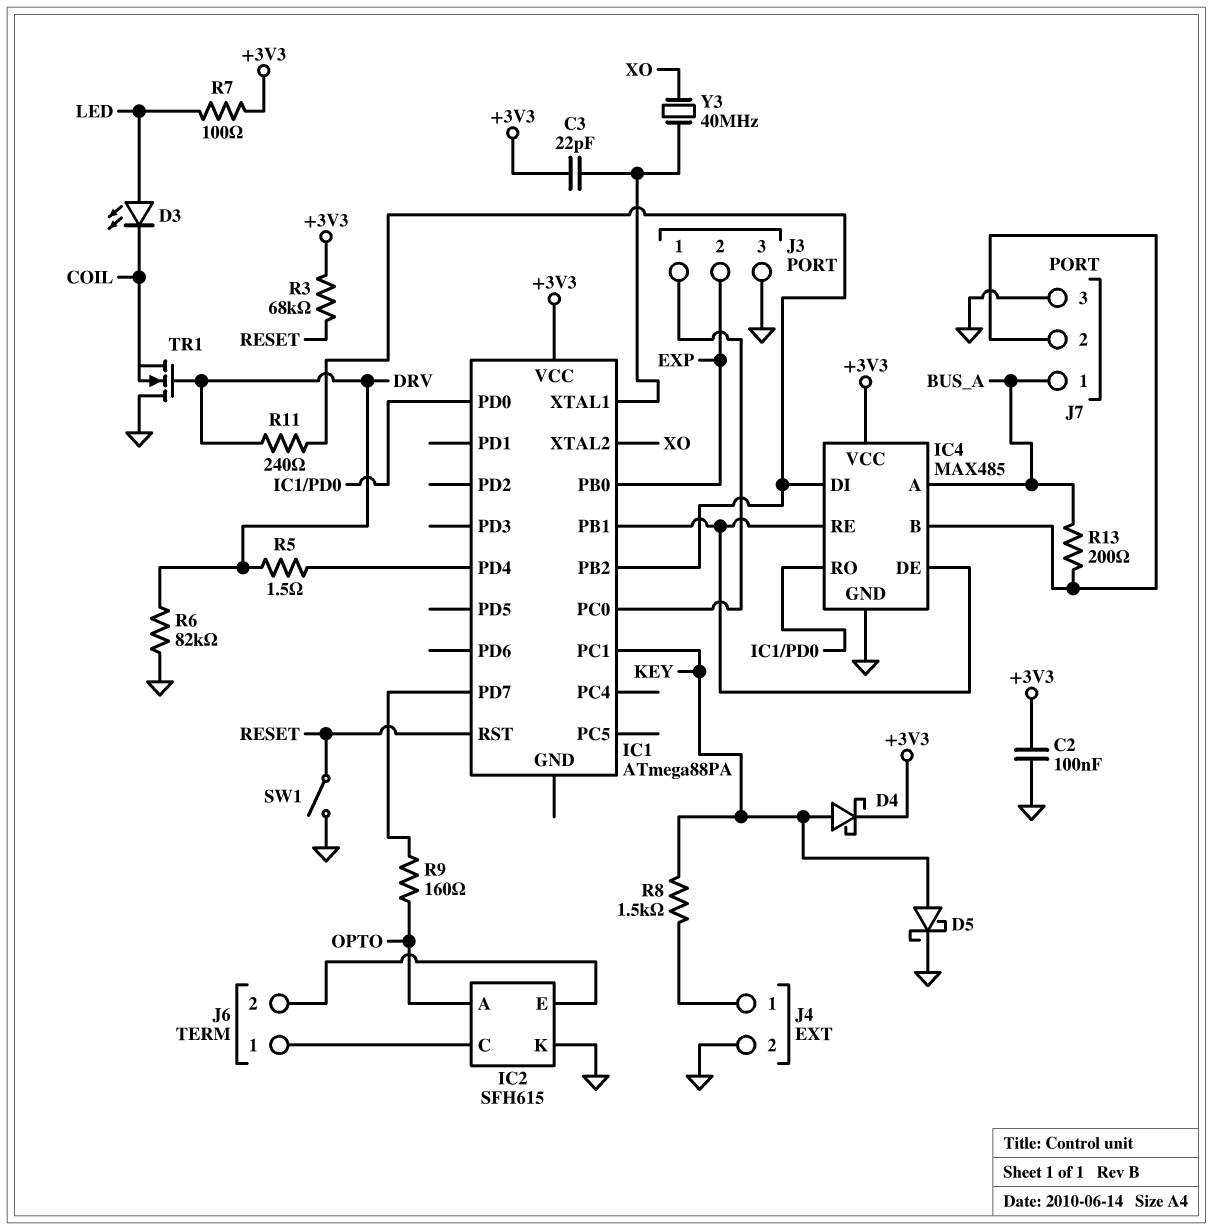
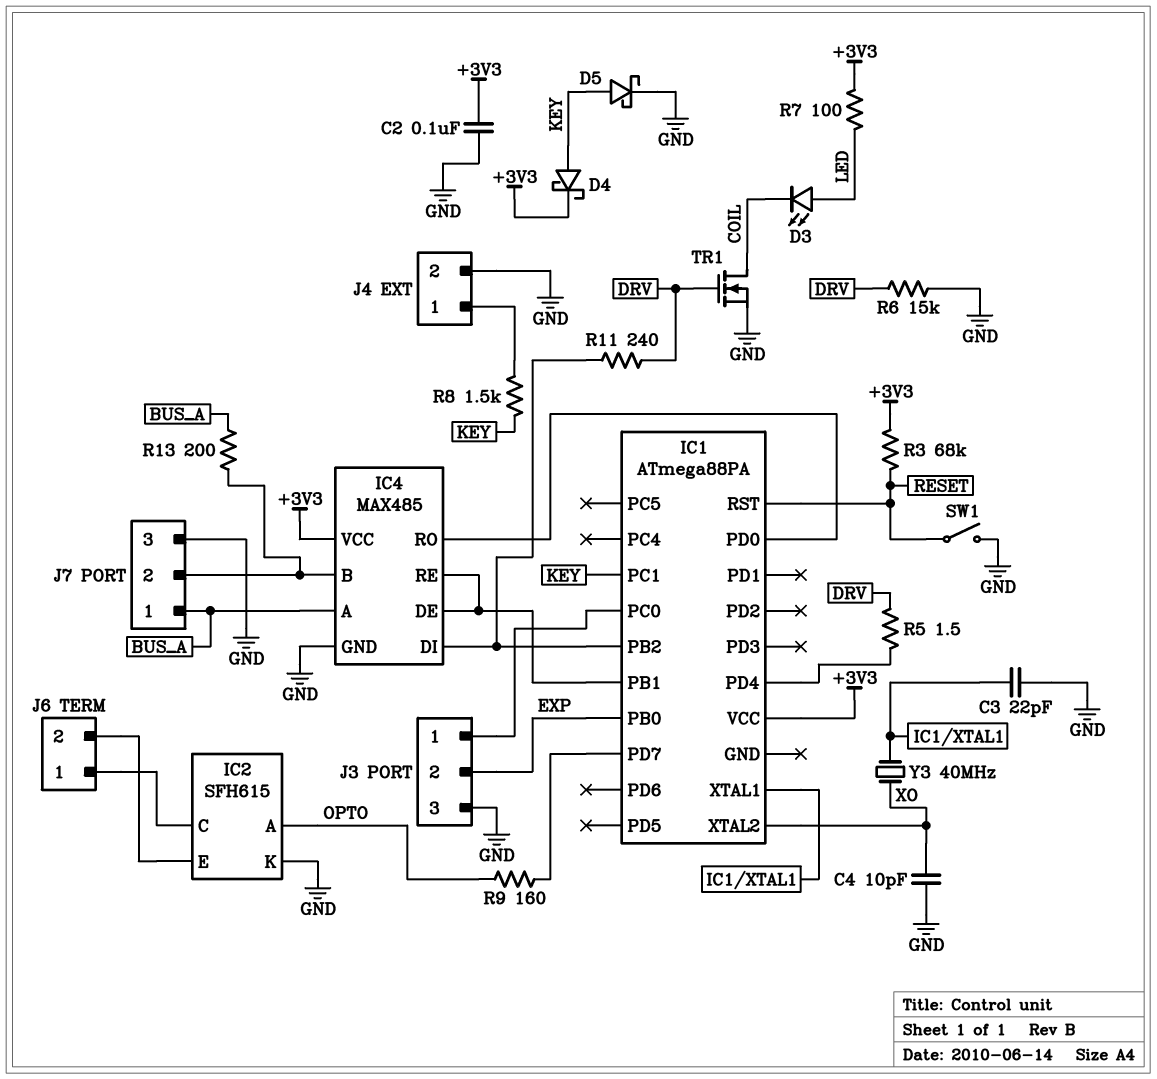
C3: 22pF (+3V3, IC1/XTAL1) -> 22pF (GND, IC1/XTAL1)
C4: none -> 10pF (GND, XO)
R6: 82k (DRV, GND) -> 15k (DRV, GND)
TR1: NMOS (G DRV, D GND, S COIL) -> NMOS (G DRV, D COIL, S GND)

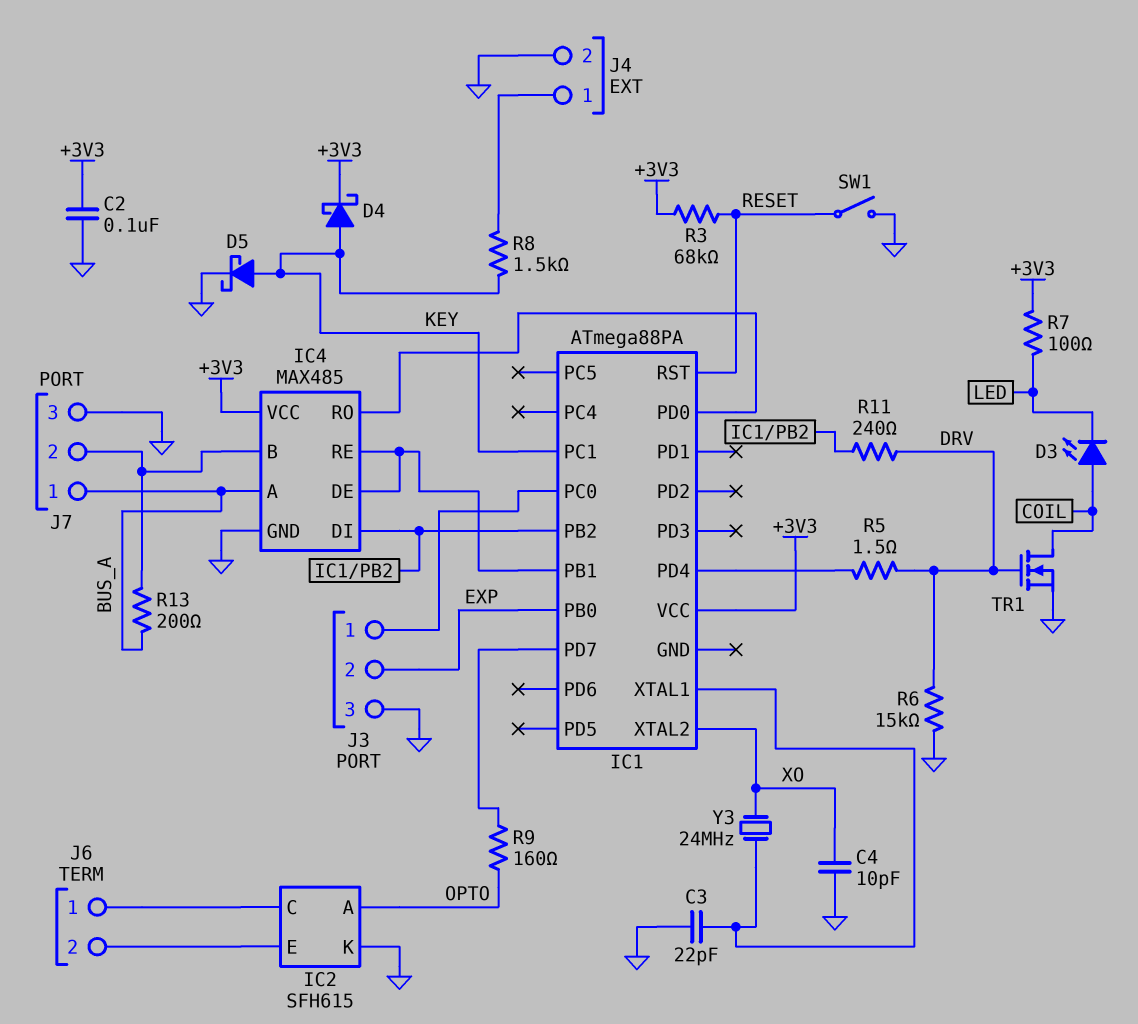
D3: LED (A LED, K COIL) -> LED (A COIL, K LED)
Y3: 40MHz (IC1/XTAL1, XO) -> 24MHz (IC1/XTAL1, XO)

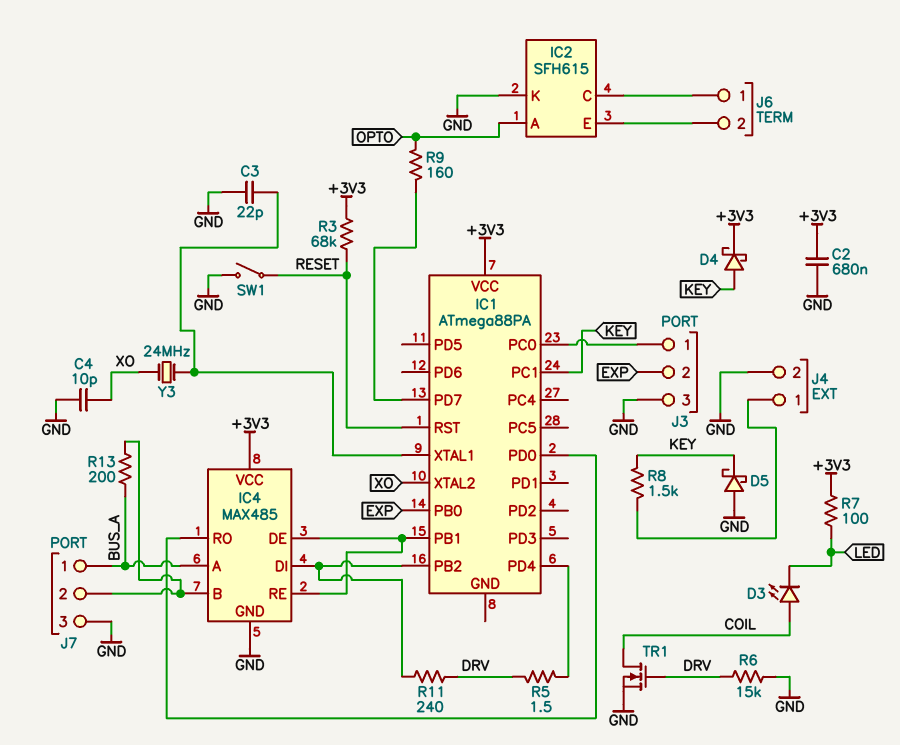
C2: 100nF (+3V3, GND) -> 680nF (+3V3, GND)
D5: schottky (A KEY, K GND) -> schottky (A GND, K KEY)

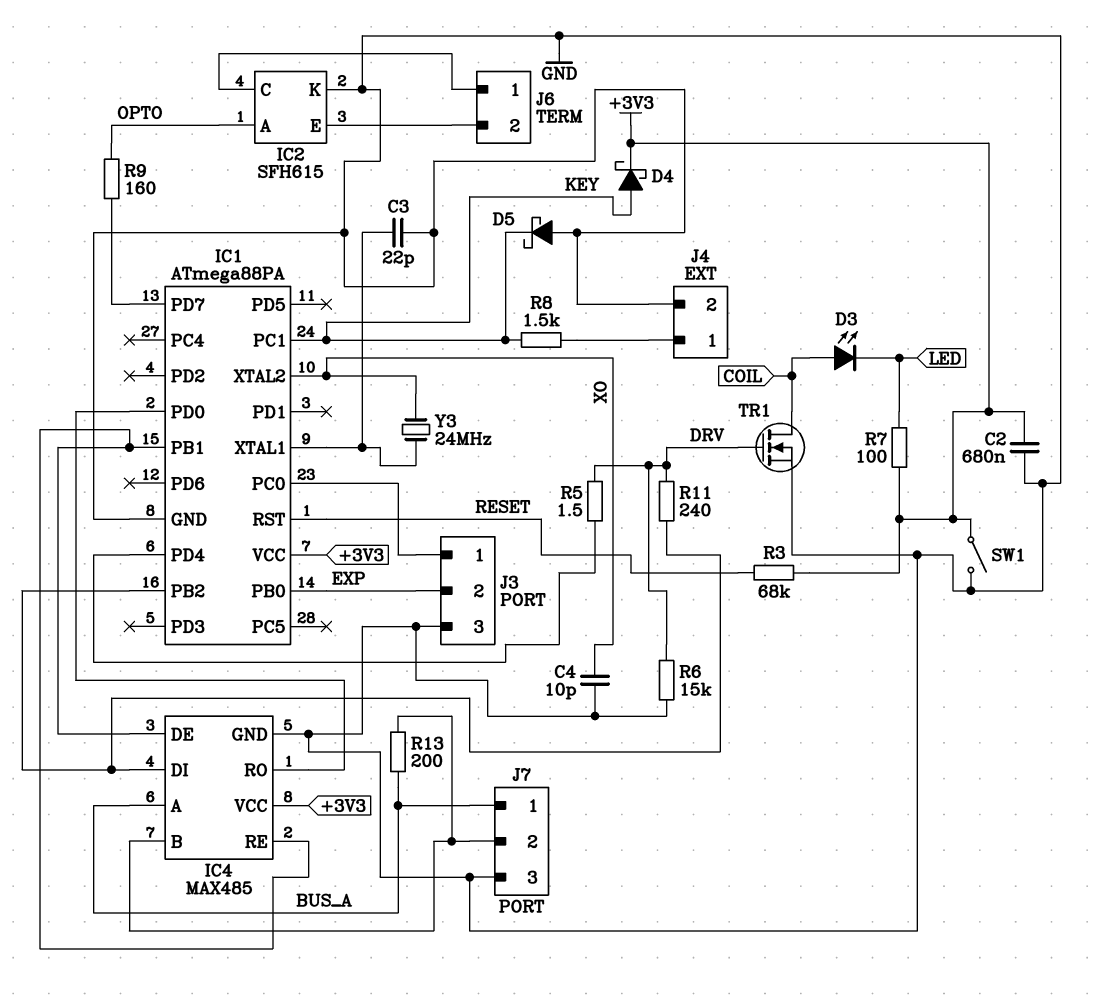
IC1 pin GND: none -> GND
SW1: switch (GND, RESET) -> switch (+3V3, GND)

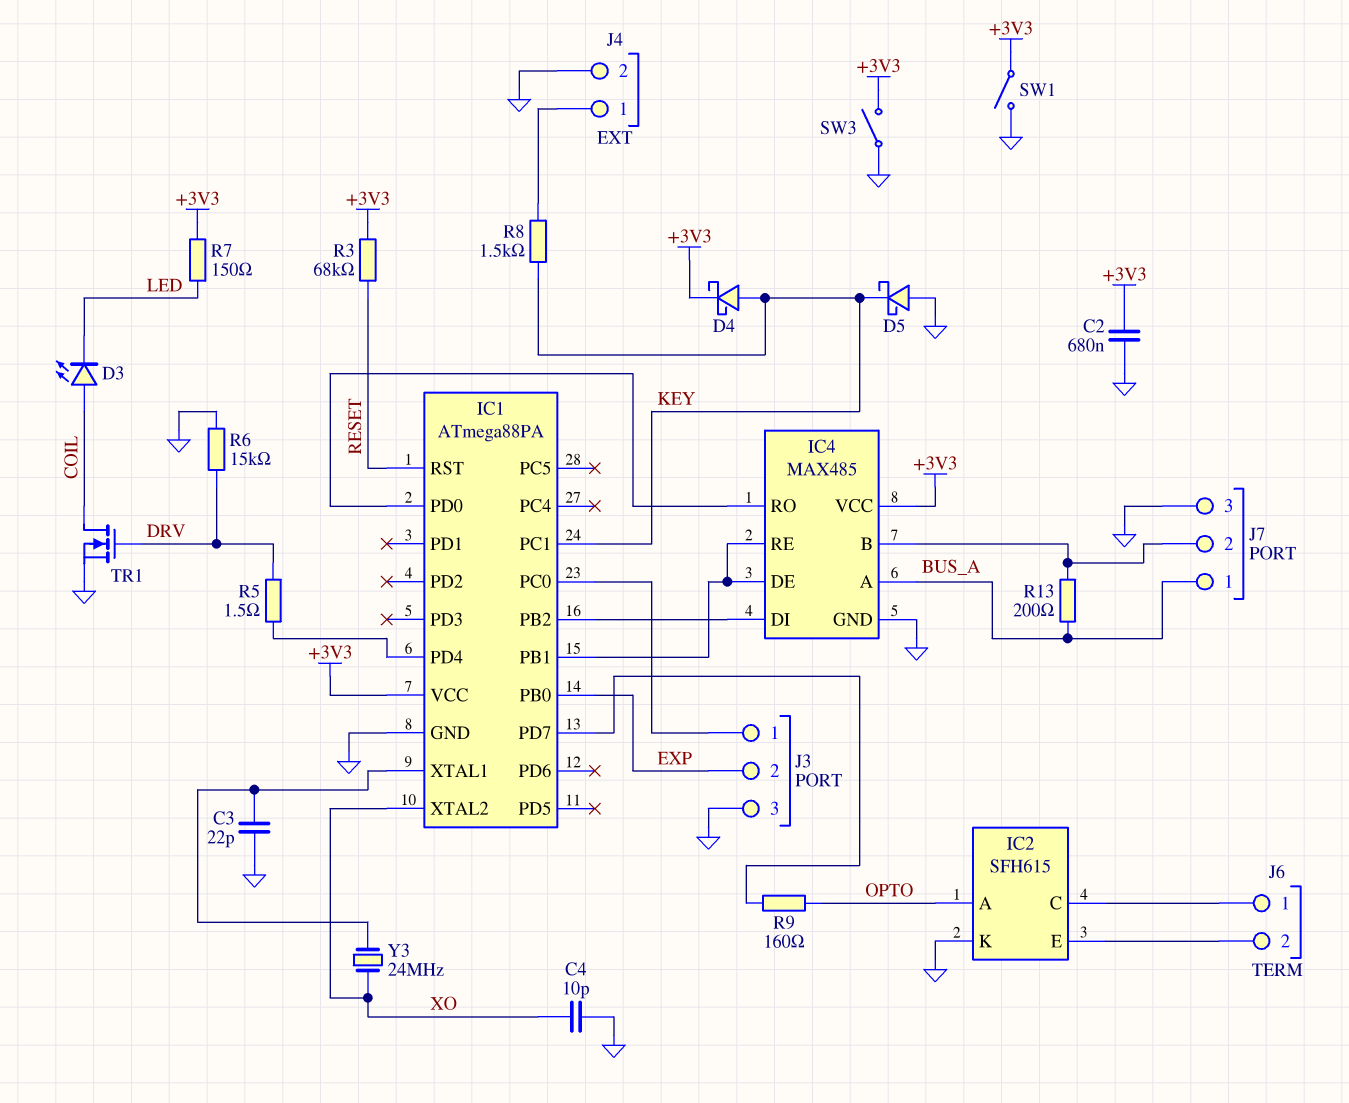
R7: 100 (+3V3, LED) -> 150 (+3V3, LED)
R11: 240 (DRV, IC1/PB2) -> none
SW3: none -> switch (+3V3, GND)

